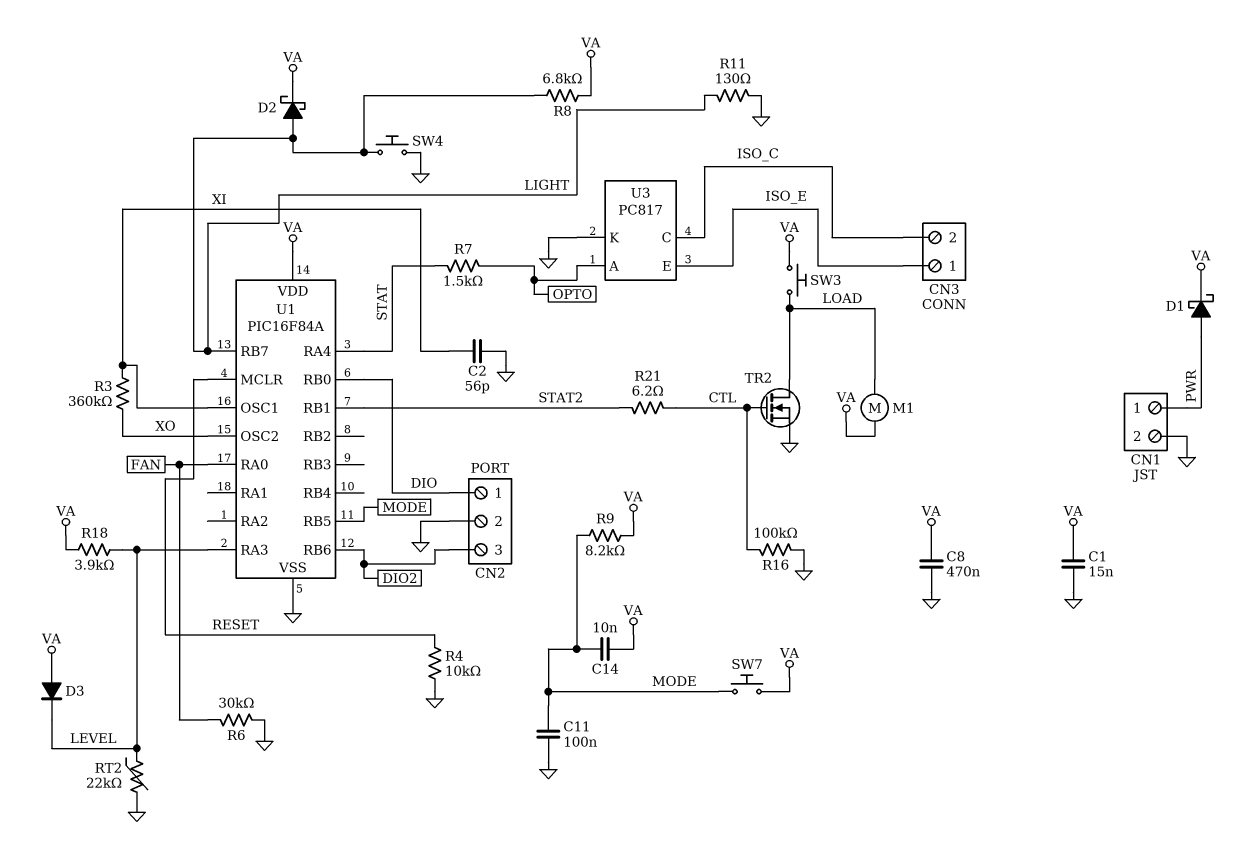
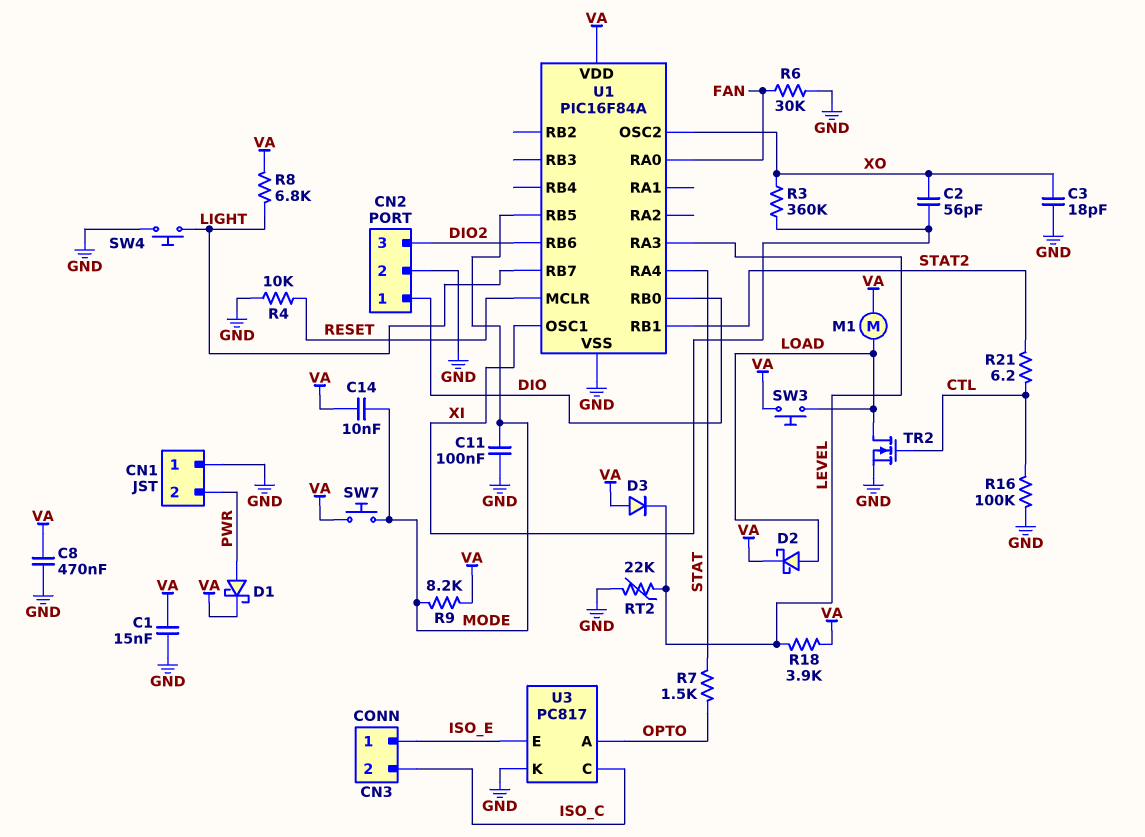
C2: 56pF (GND, XI) -> 56pF (XI, XO)
C3: none -> 18pF (GND, XO)
CN1 pin 1: PWR -> GND
CN1 pin 2: GND -> PWR
D2: schottky (A LIGHT, K VA) -> schottky (A LOAD, K VA)
R11: 130 (GND, LIGHT) -> none

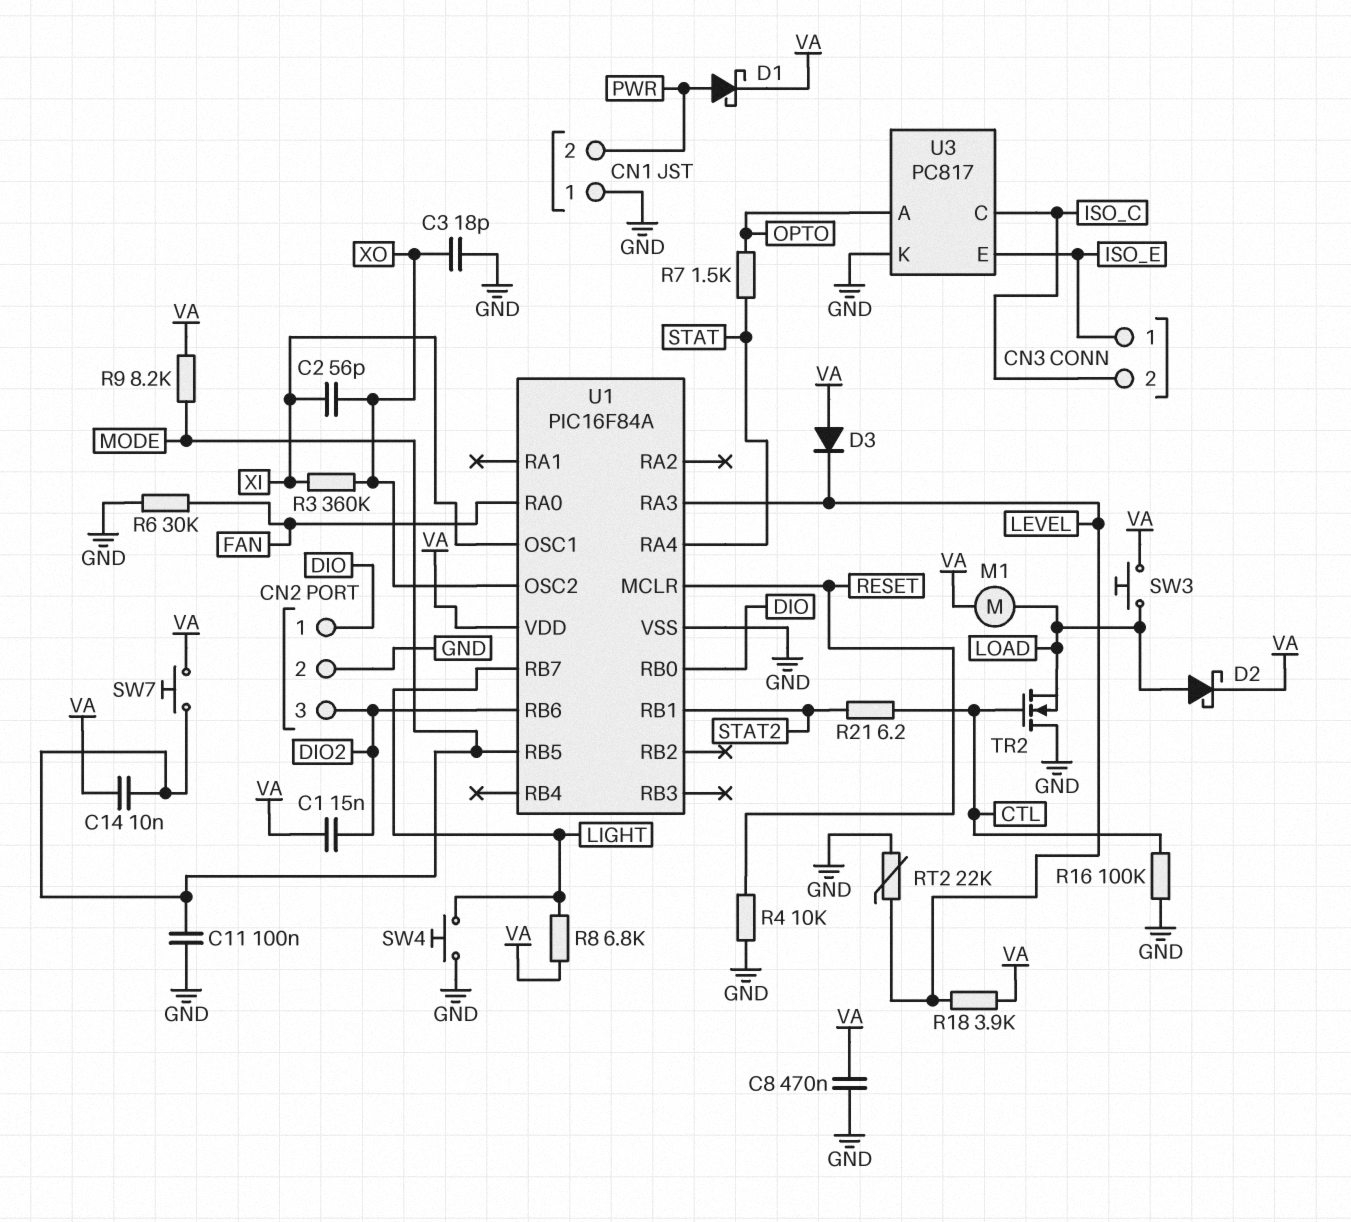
C1: 15nF (GND, VA) -> 15nF (DIO2, VA)
TR2: NMOS (G CTL, D LOAD, S GND) -> NMOS (G CTL, D GND, S LOAD)

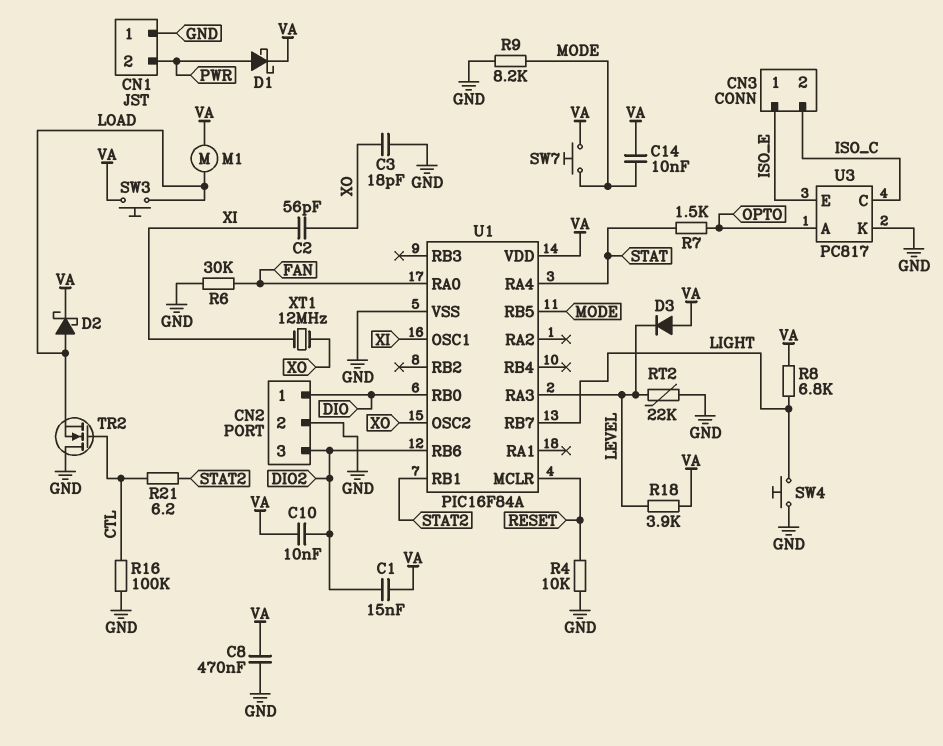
C10: none -> 10nF (DIO2, VA)
C11: 100nF (GND, MODE) -> none
R3: 360k (XI, XO) -> none
R9: 8.2k (MODE, VA) -> 8.2k (GND, MODE)
XT1: none -> 12MHz (XI, XO)

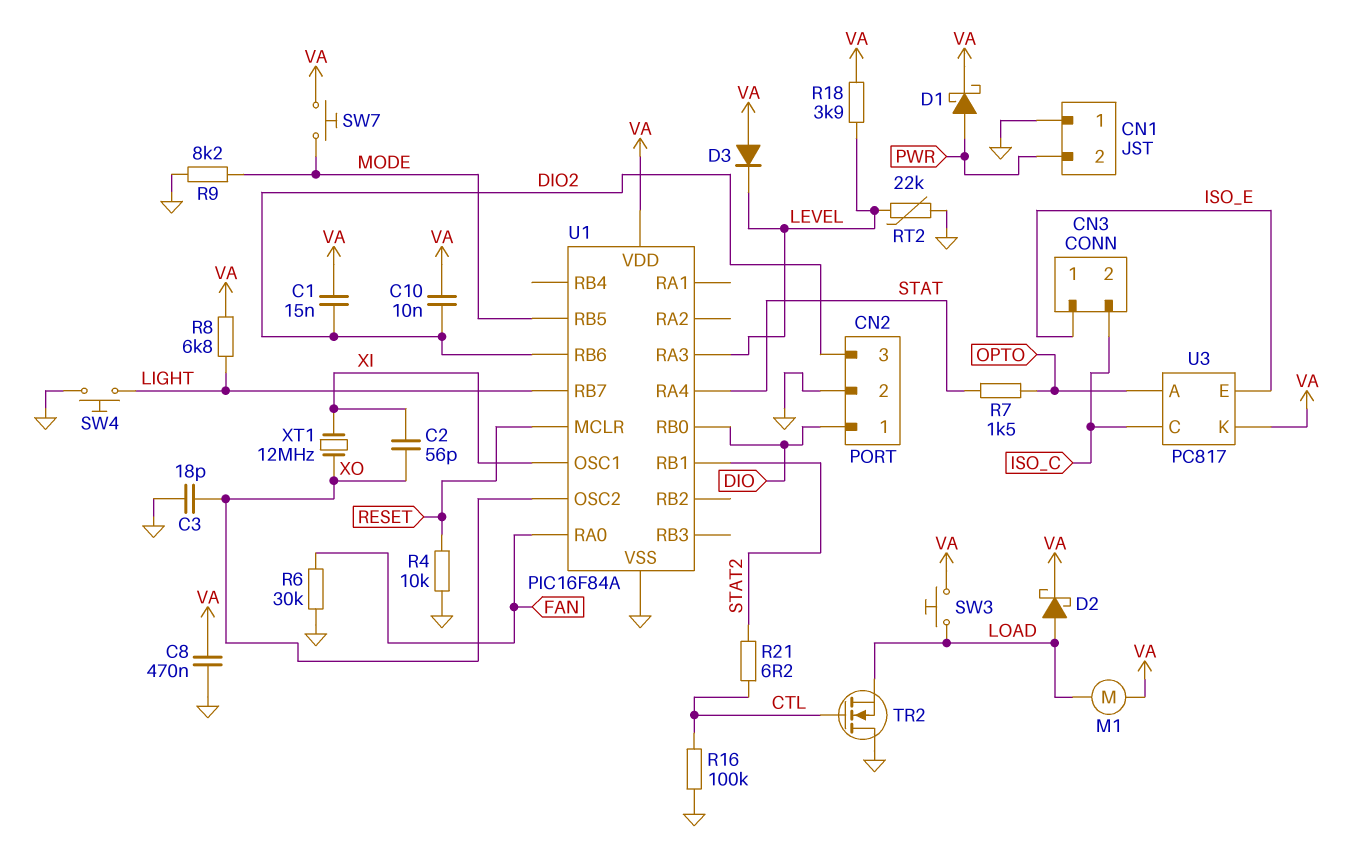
C14: 10nF (MODE, VA) -> none
U3 pin K: GND -> VA

